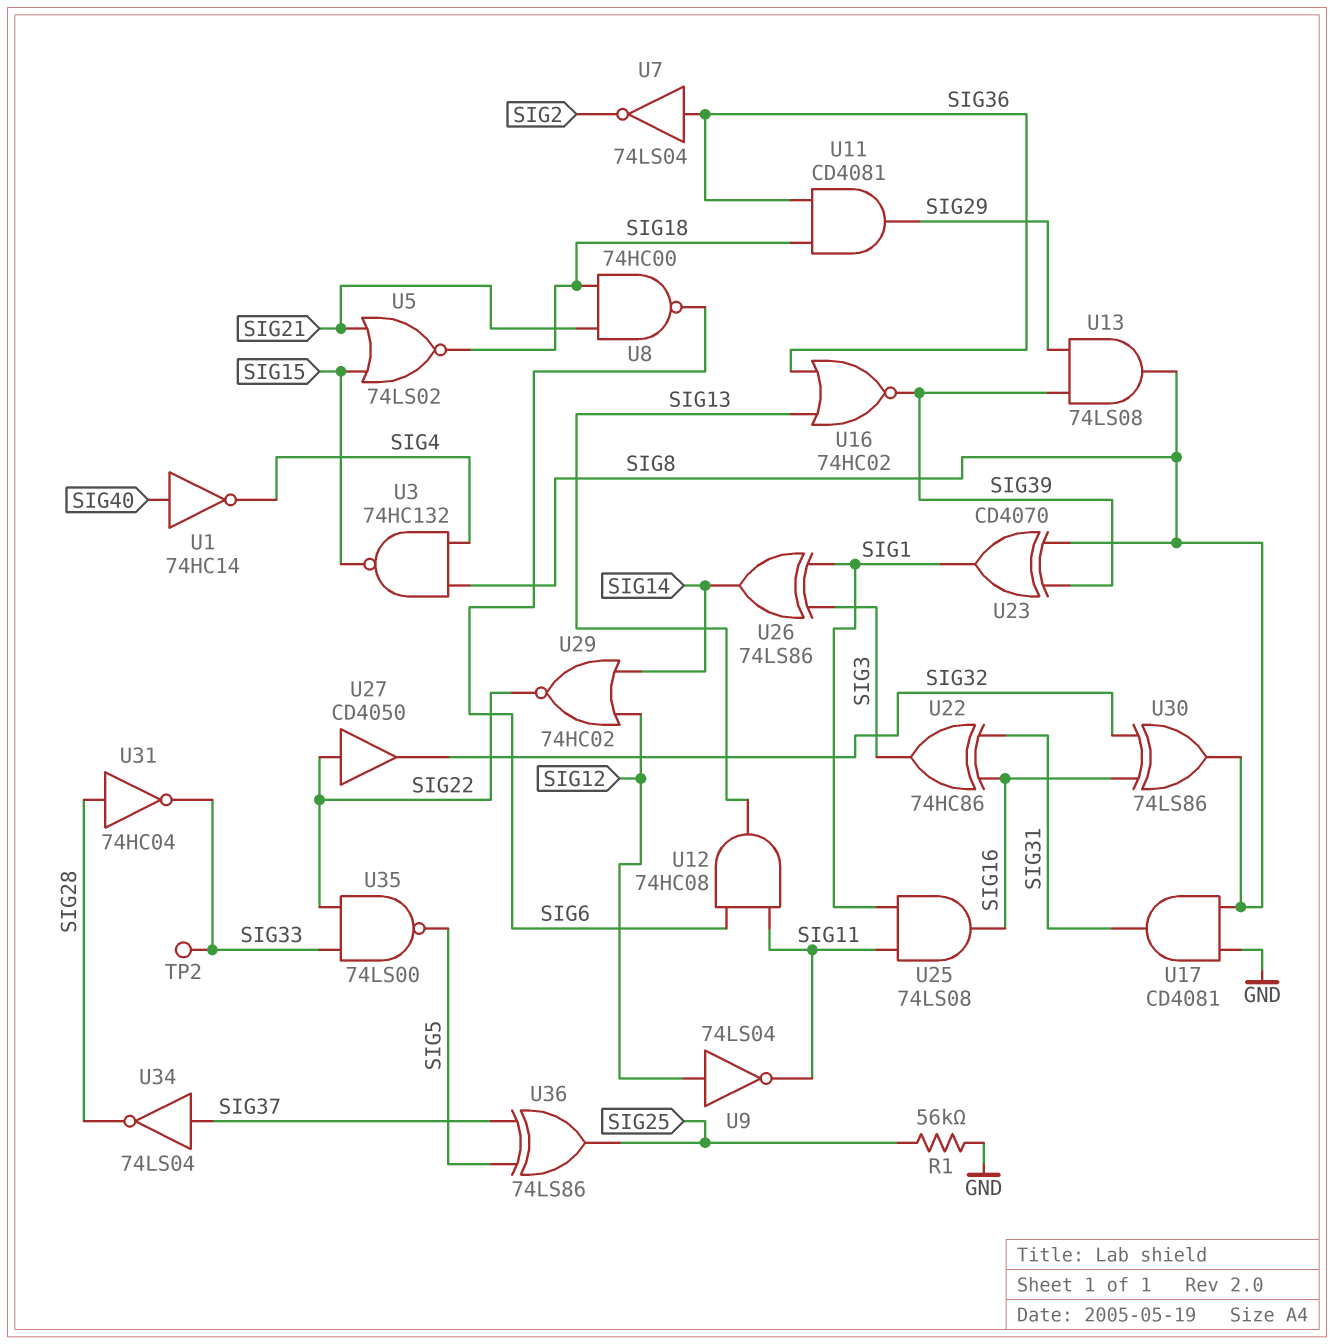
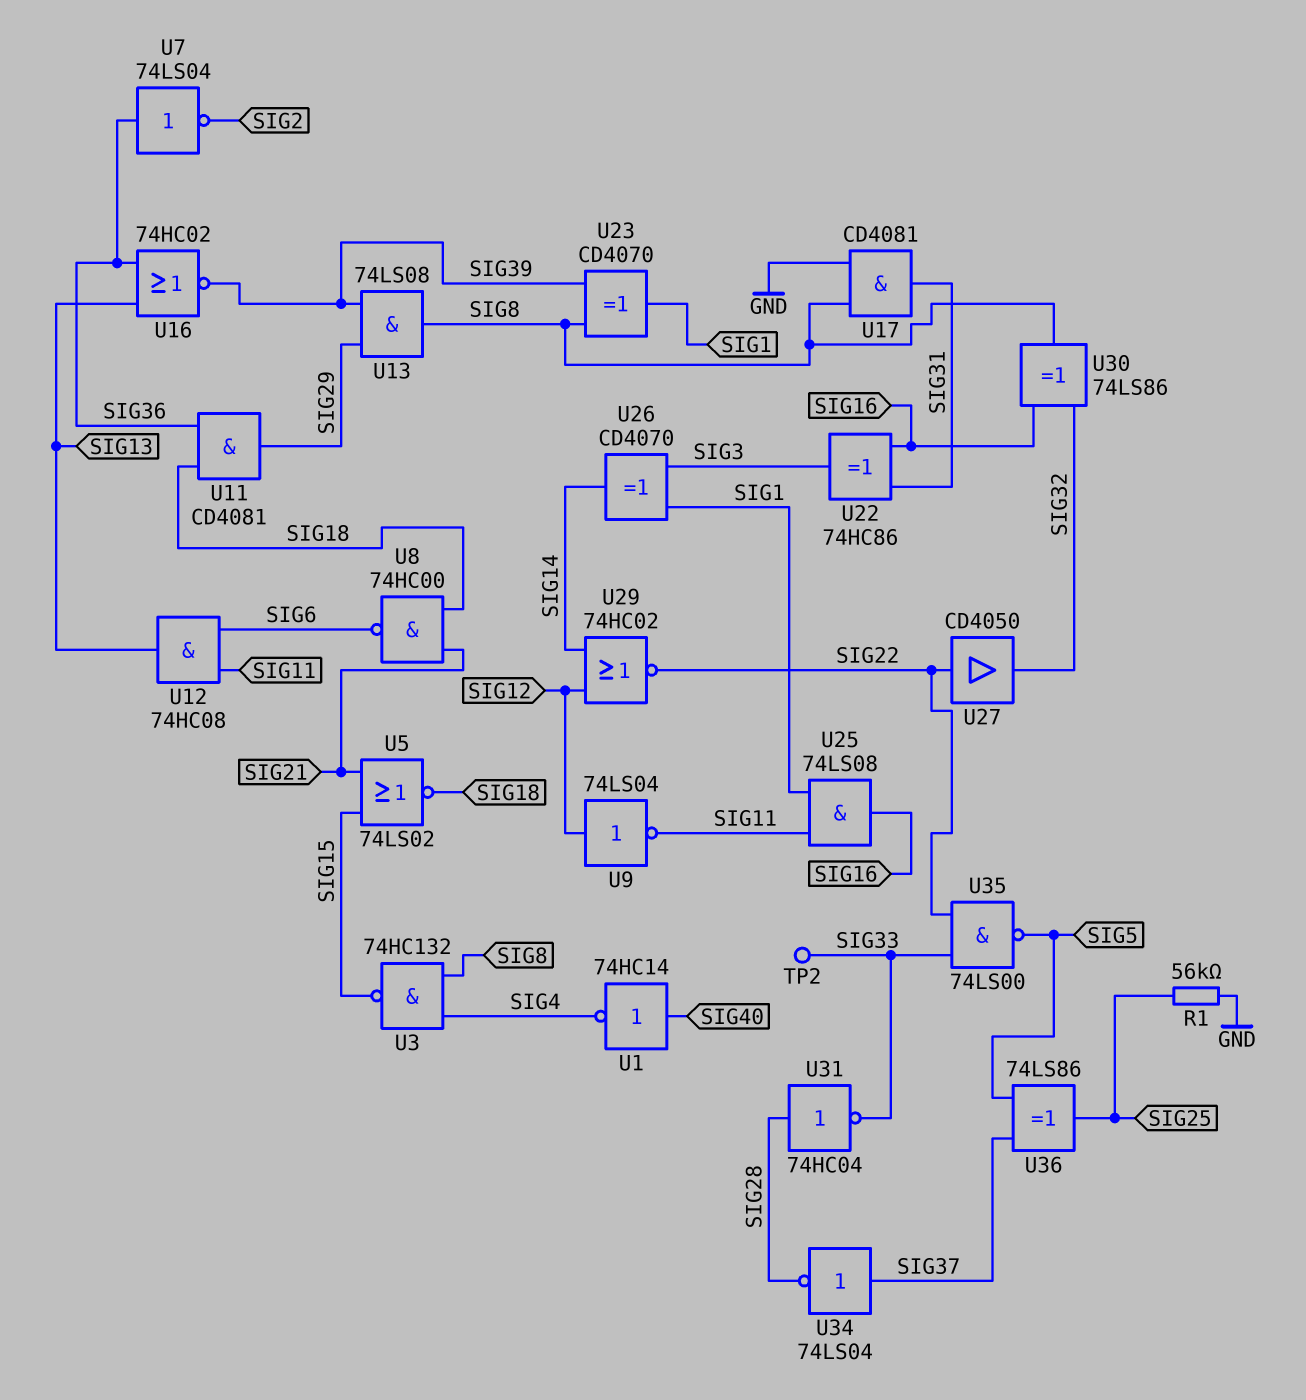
U26: XOR 74LS86 (in SIG1, in SIG3, out SIG14) -> XOR CD4070 (in SIG1, in SIG3, out SIG14)

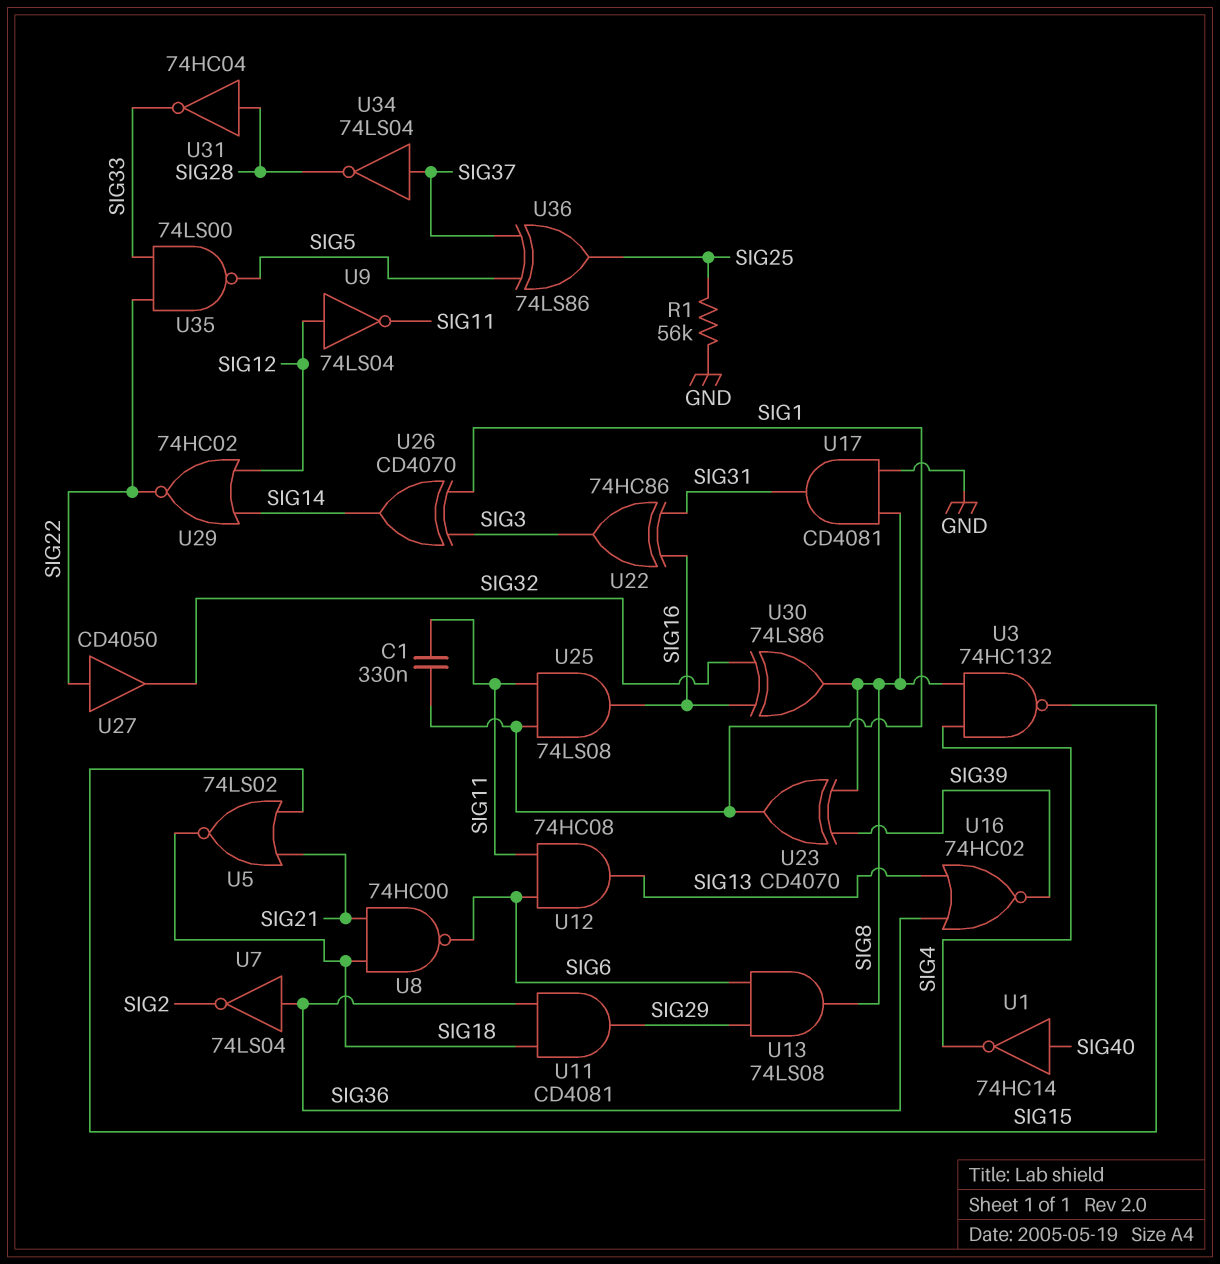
C1: none -> 330nF (SIG1, SIG11)
TP2: test point (SIG33) -> none
U13: AND 74LS08 (in SIG29, in SIG39, out SIG8) -> AND 74LS08 (in SIG6, in SIG29, out SIG8)

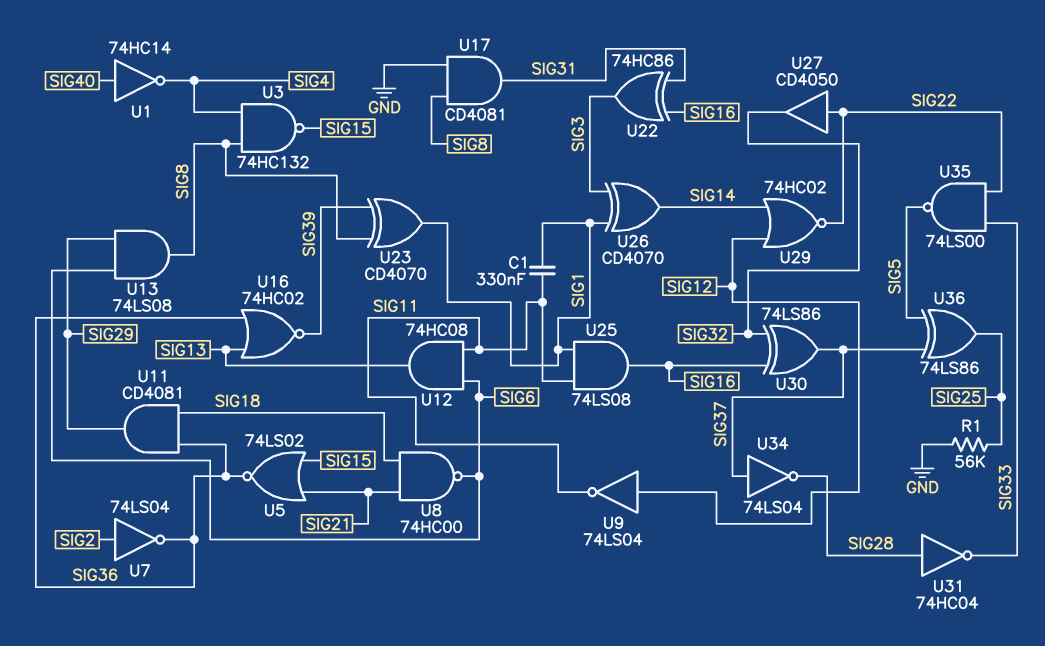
U5: NOR 74LS02 (in SIG15, in SIG21, out SIG18) -> NOR 74LS02 (in SIG15, in SIG21, out SIG36)
U7: NOT 74LS04 (in SIG36, out SIG2) -> NOT 74LS04 (in SIG2, out SIG36)
U30: XOR 74LS86 (in SIG16, in SIG32, out SIG8) -> XOR 74LS86 (in SIG16, in SIG32, out SIG37)

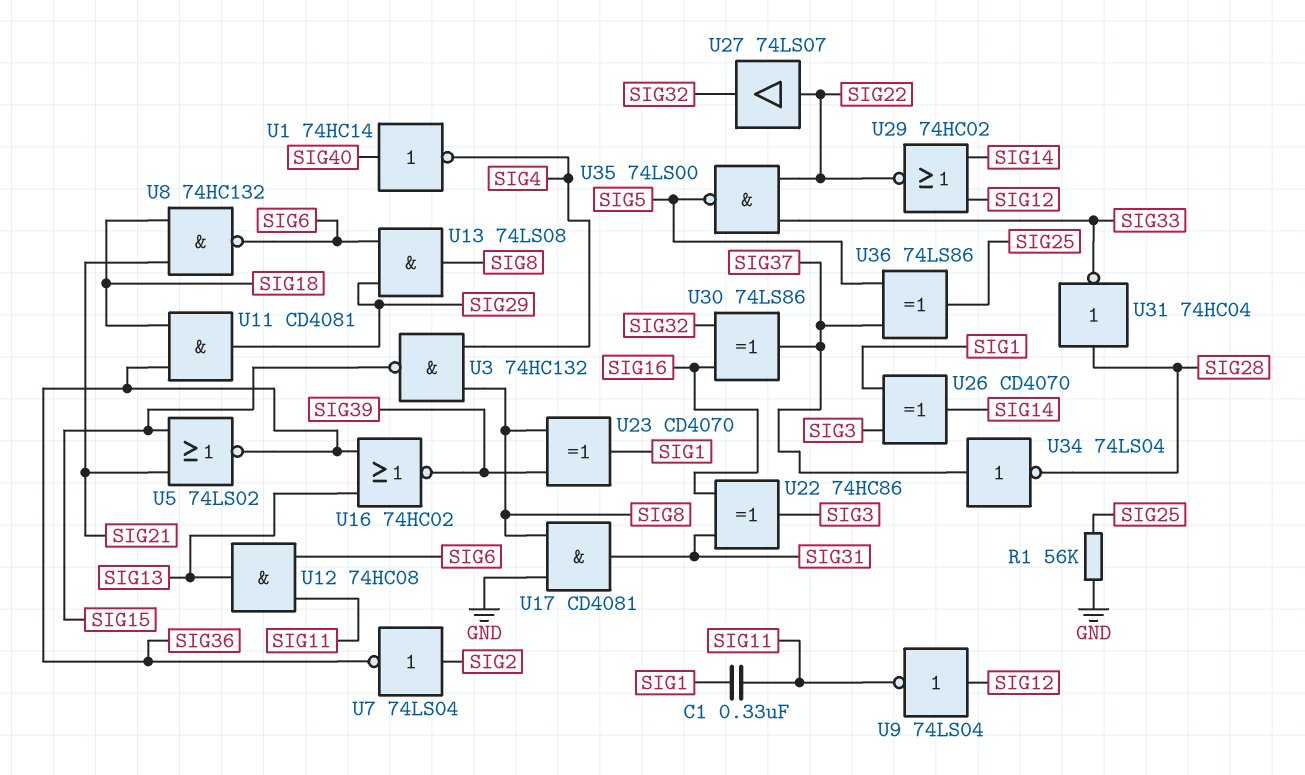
U8: NAND 74HC00 (in SIG18, in SIG21, out SIG6) -> NAND 74HC132 (in SIG18, in SIG21, out SIG6)
U25: AND 74LS08 (in SIG1, in SIG11, out SIG16) -> none
U27: buffer CD4050 (in SIG22, out SIG32) -> buffer 74LS07 (in SIG22, out SIG32)

